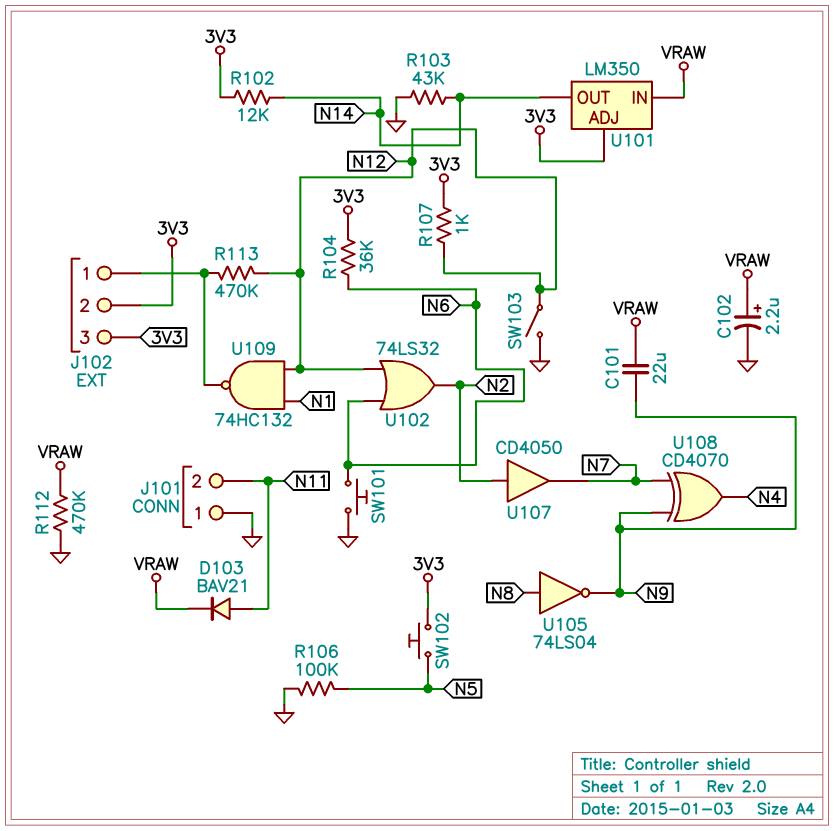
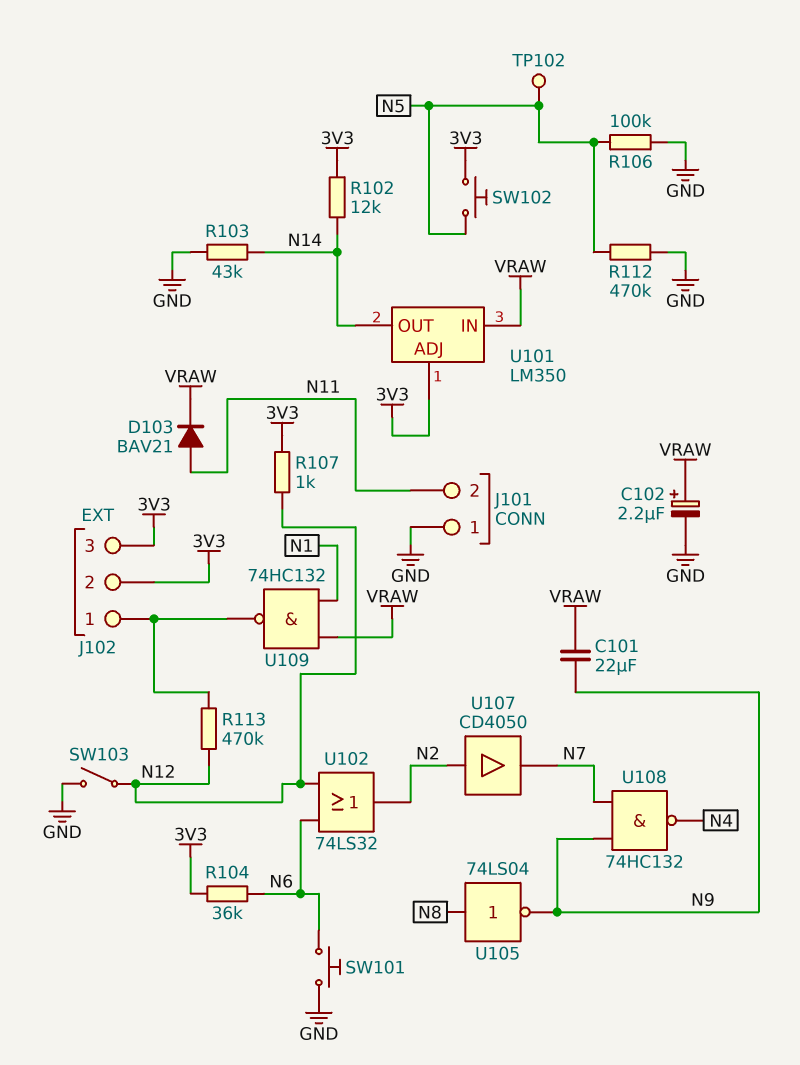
R112: 470k (GND, VRAW) -> 470k (GND, N5)
TP102: none -> test point (N5)
U108: XOR CD4070 (in N7, in N9, out N4) -> NAND 74HC132 (in N7, in N9, out N4)
U109: NAND 74HC132 (in N1, in N12, out J102/1) -> NAND 74HC132 (in N1, in VRAW, out J102/1)

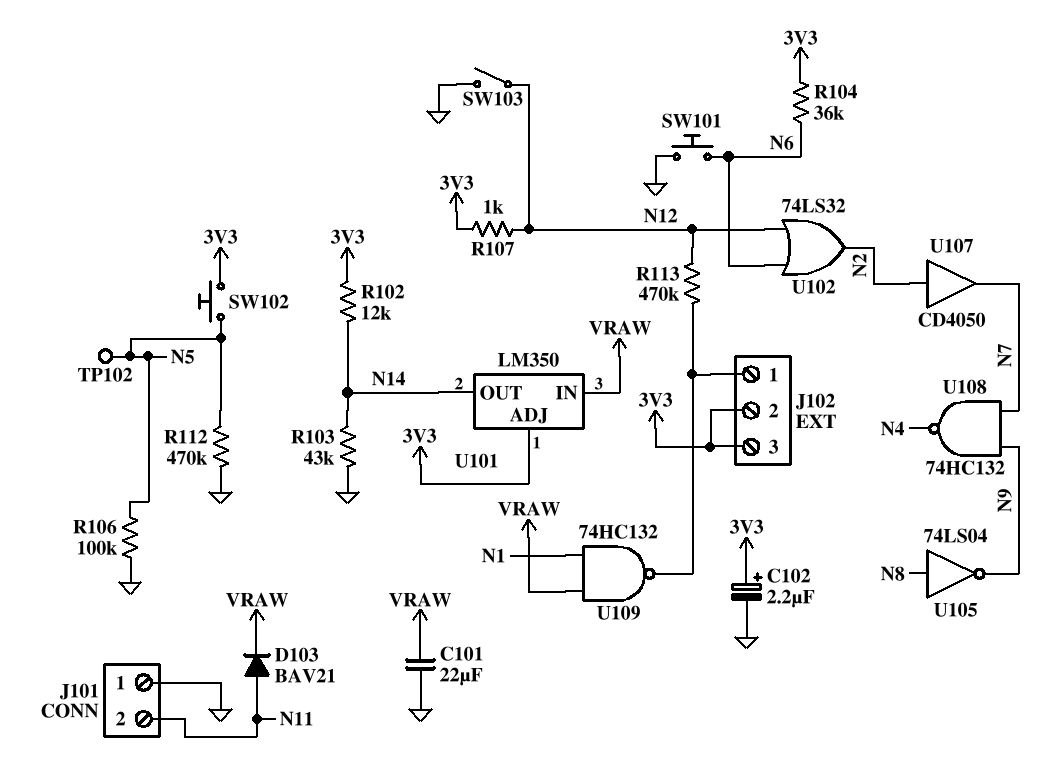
C101: 22uF (N9, VRAW) -> 22uF (GND, VRAW)
C102: 2.2uF (plus VRAW, minus GND) -> 2.2uF (plus 3V3, minus GND)

